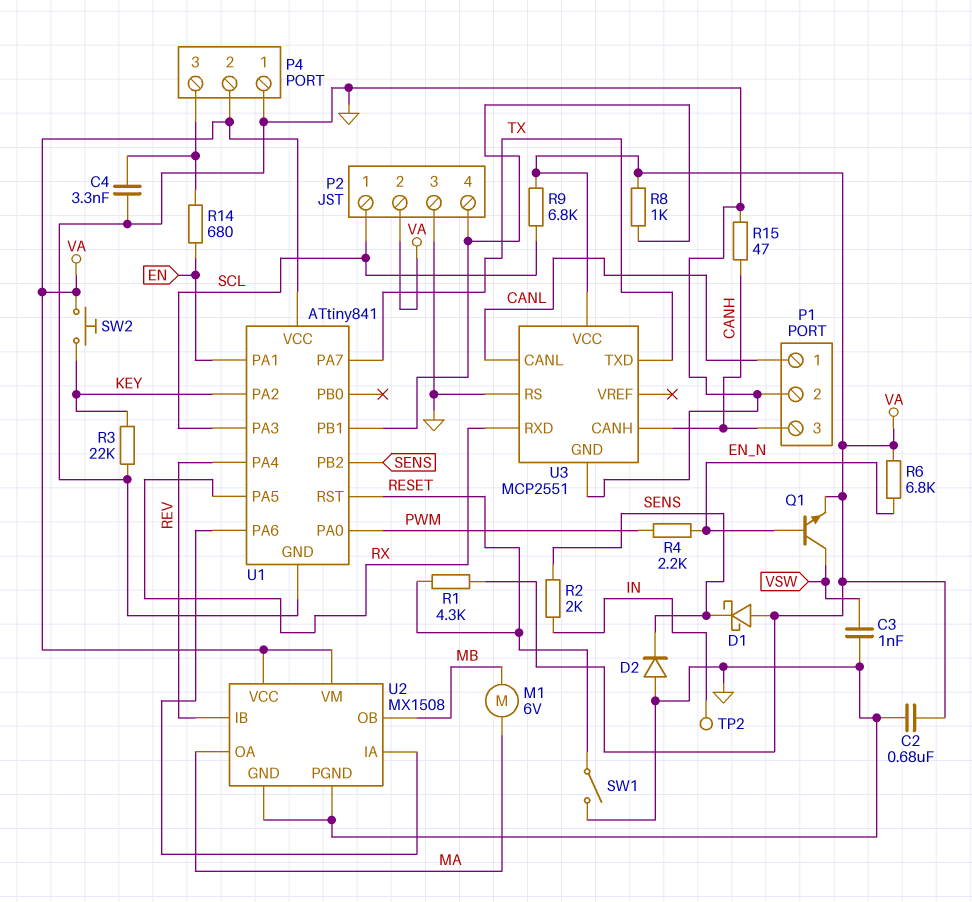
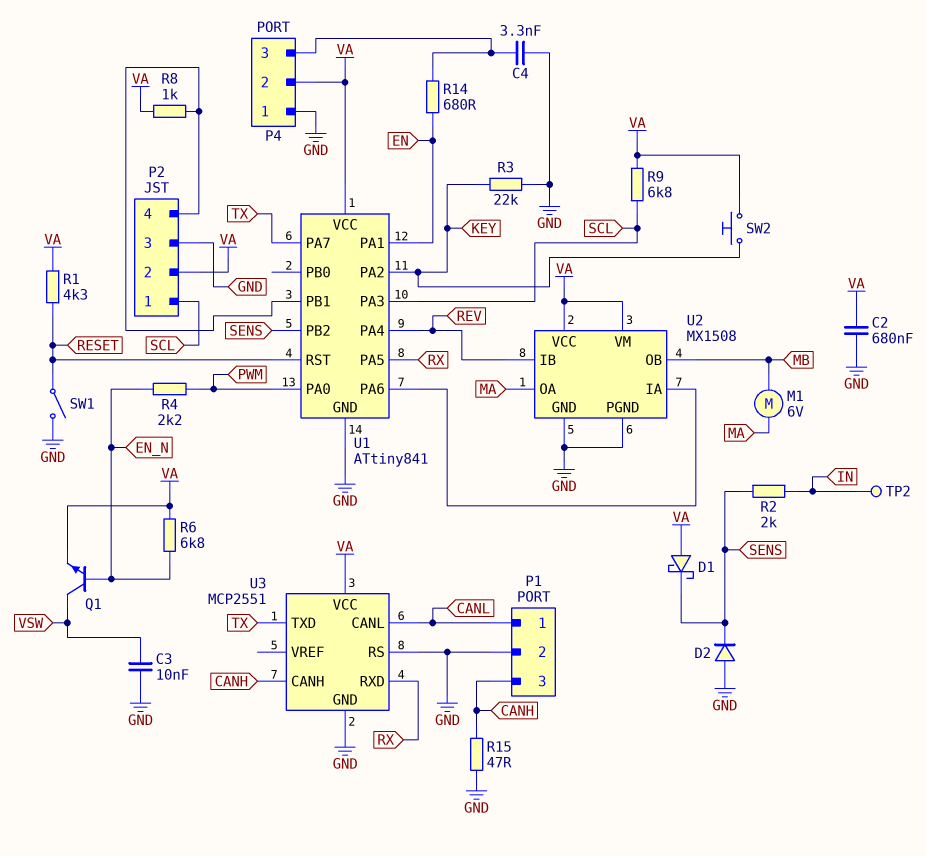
C3: 1nF (GND, VSW) -> 10nF (GND, VSW)

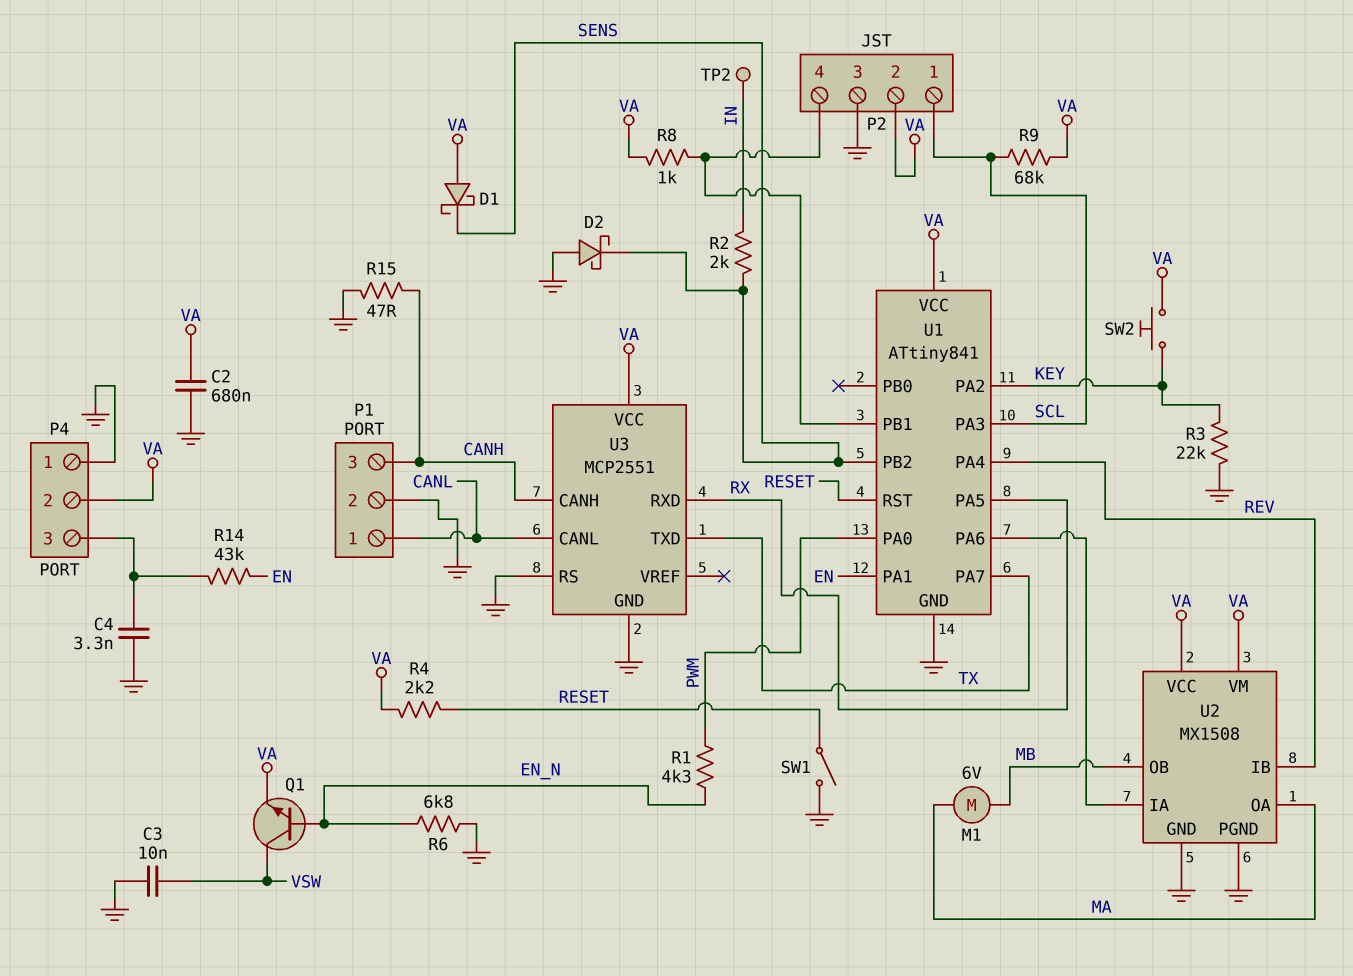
D2: diode (A GND, K SENS) -> schottky (A GND, K SENS)
R1: 4.3k (RESET, VA) -> 4.3k (EN_N, PWM)
R4: 2.2k (EN_N, PWM) -> 2.2k (RESET, VA)
R6: 6.8k (EN_N, VA) -> 6.8k (EN_N, GND)
R9: 6.8k (SCL, VA) -> 68k (SCL, VA)
R14: 680 (EN, P4/3) -> 43k (EN, P4/3)

